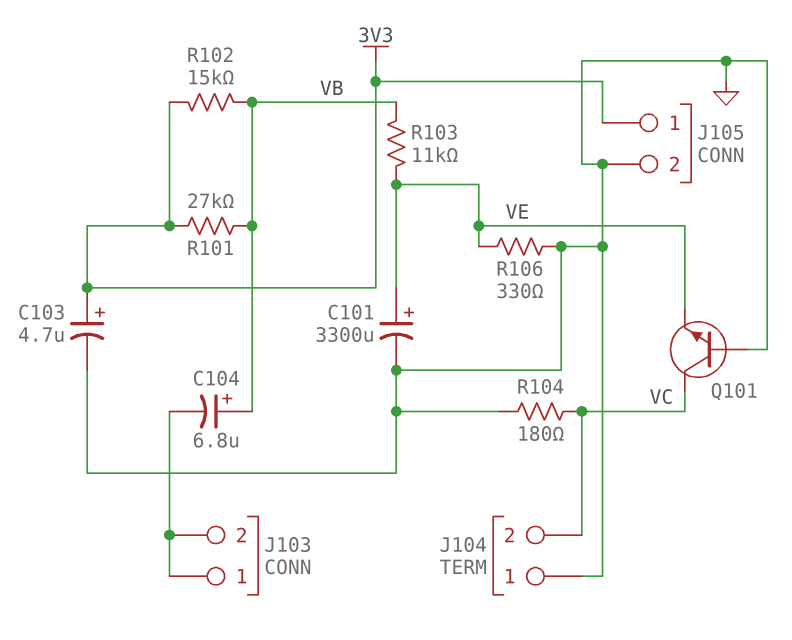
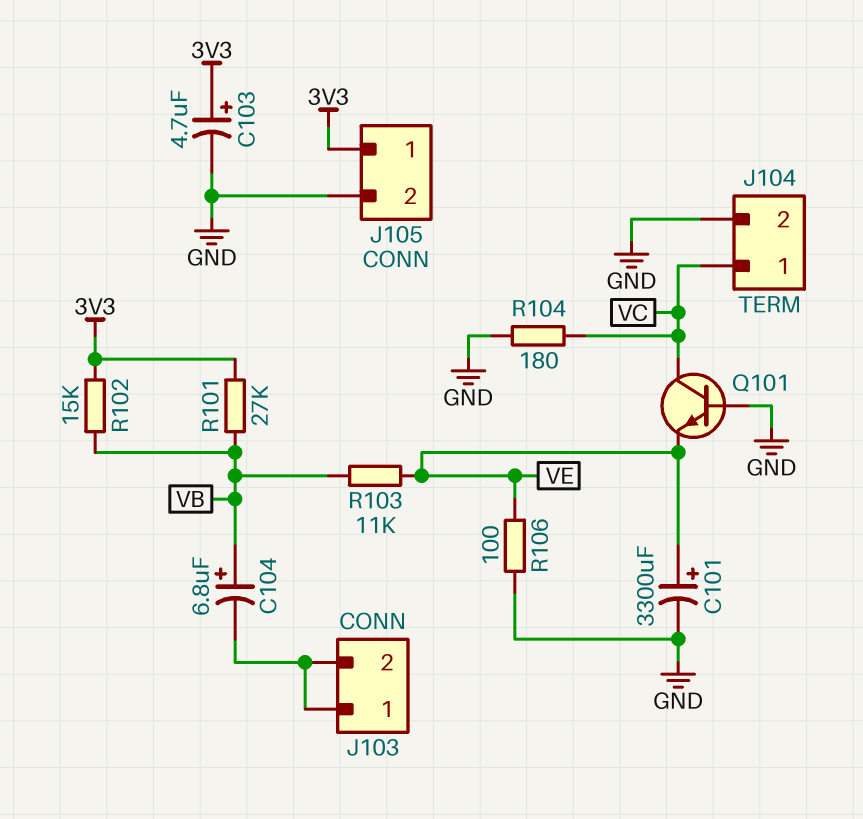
J104 pin 1: GND -> VC
J104 pin 2: VC -> GND
R106: 330 (GND, VE) -> 100 (GND, VE)

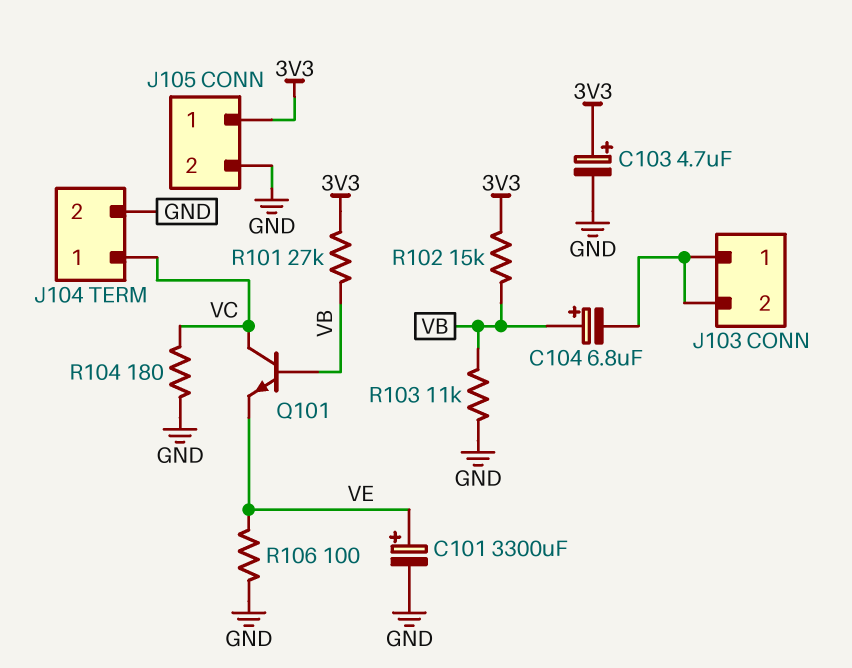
Q101: NPN (B GND, C VC, E VE) -> NPN (B VB, C VC, E VE)
R103: 11k (VB, VE) -> 11k (GND, VB)

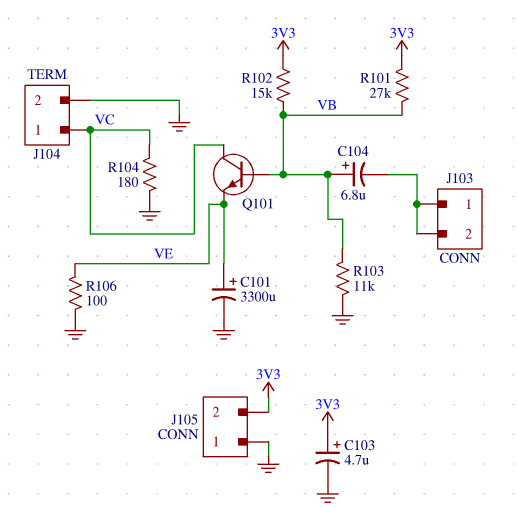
J105 pin 1: 3V3 -> GND
J105 pin 2: GND -> 3V3

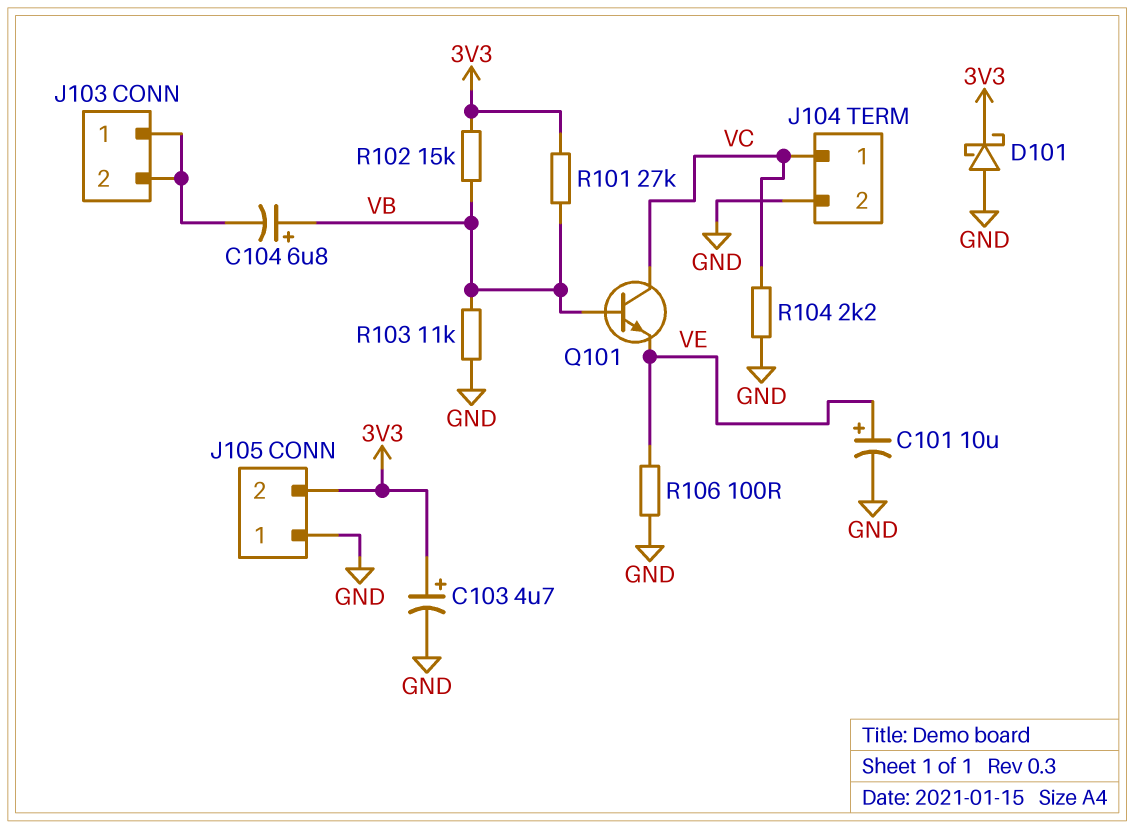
C101: 3300uF (plus VE, minus GND) -> 10uF (plus VE, minus GND)
D101: none -> schottky (A GND, K 3V3)
R104: 180 (GND, VC) -> 2.2k (GND, VC)

